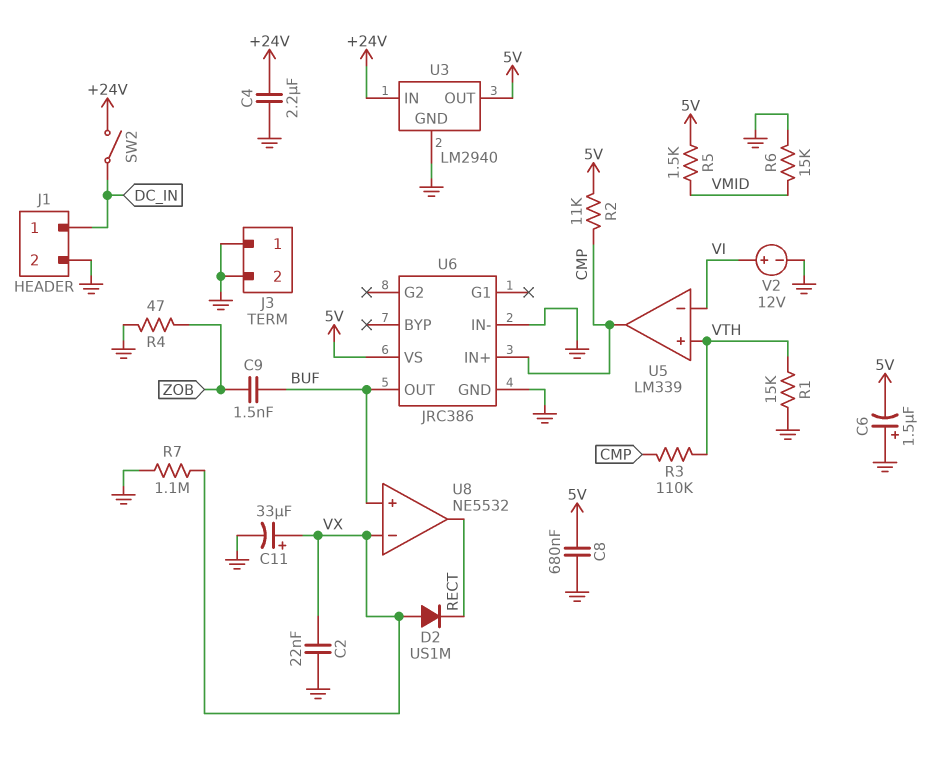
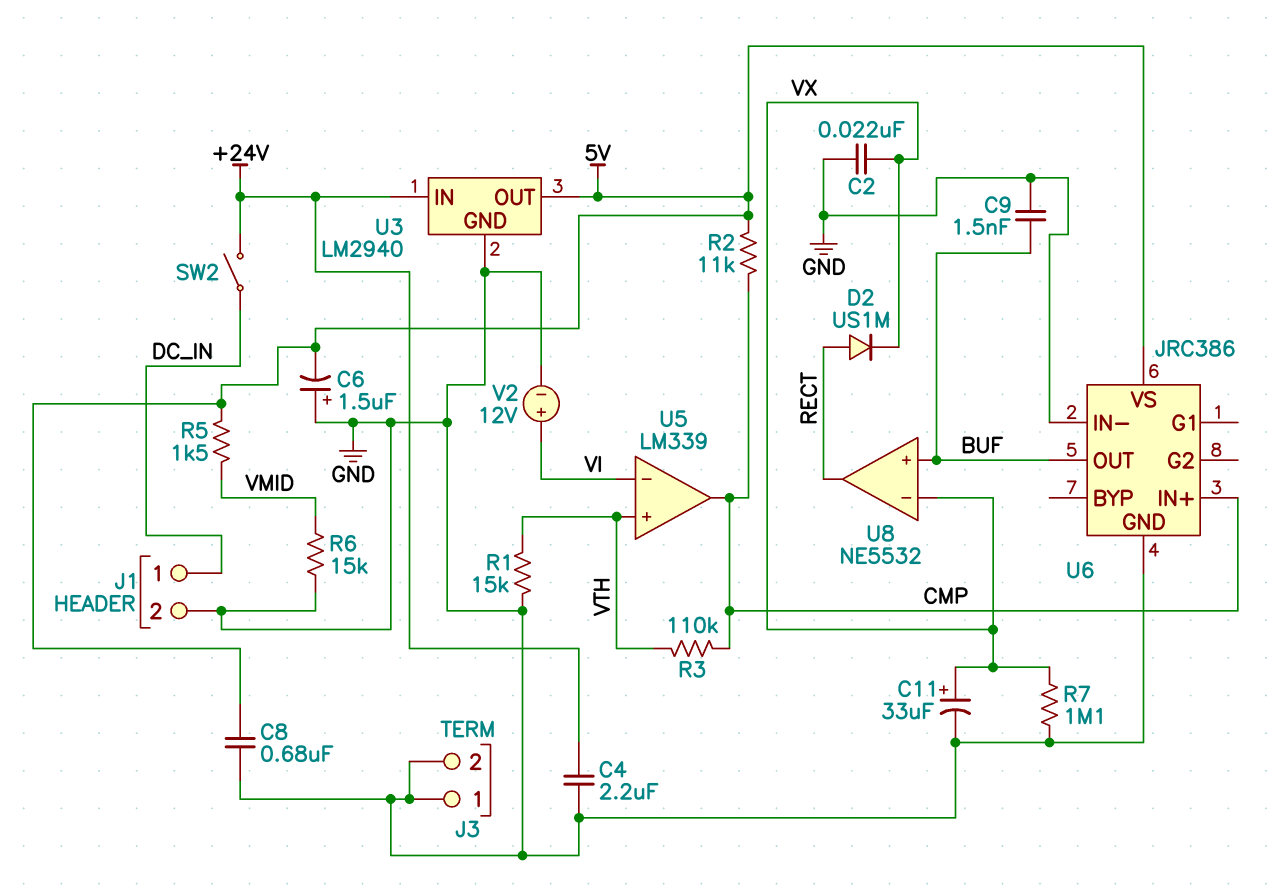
C9: 1.5nF (BUF, ZOB) -> 1.5nF (BUF, GND)
D2: diode US1M (A VX, K RECT) -> diode US1M (A RECT, K VX)
R4: 47 (GND, ZOB) -> none

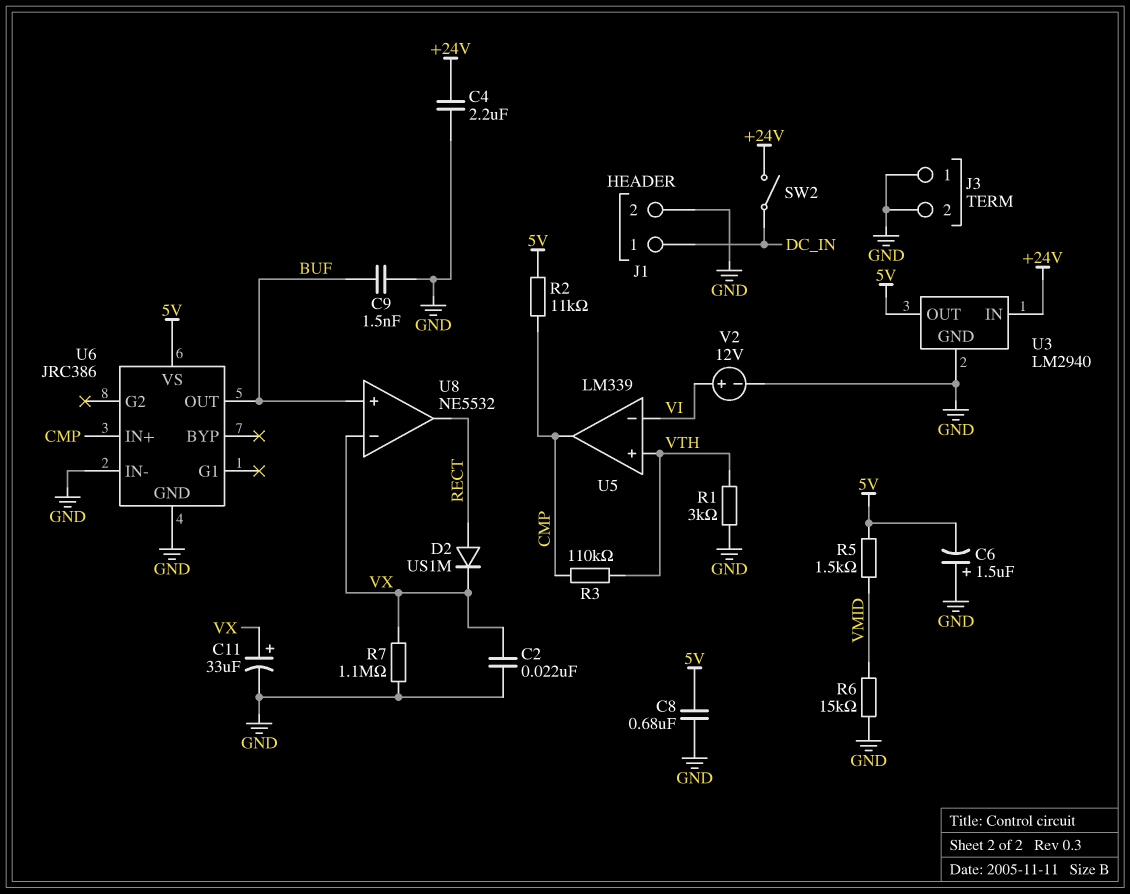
R1: 15k (GND, VTH) -> 3k (GND, VTH)

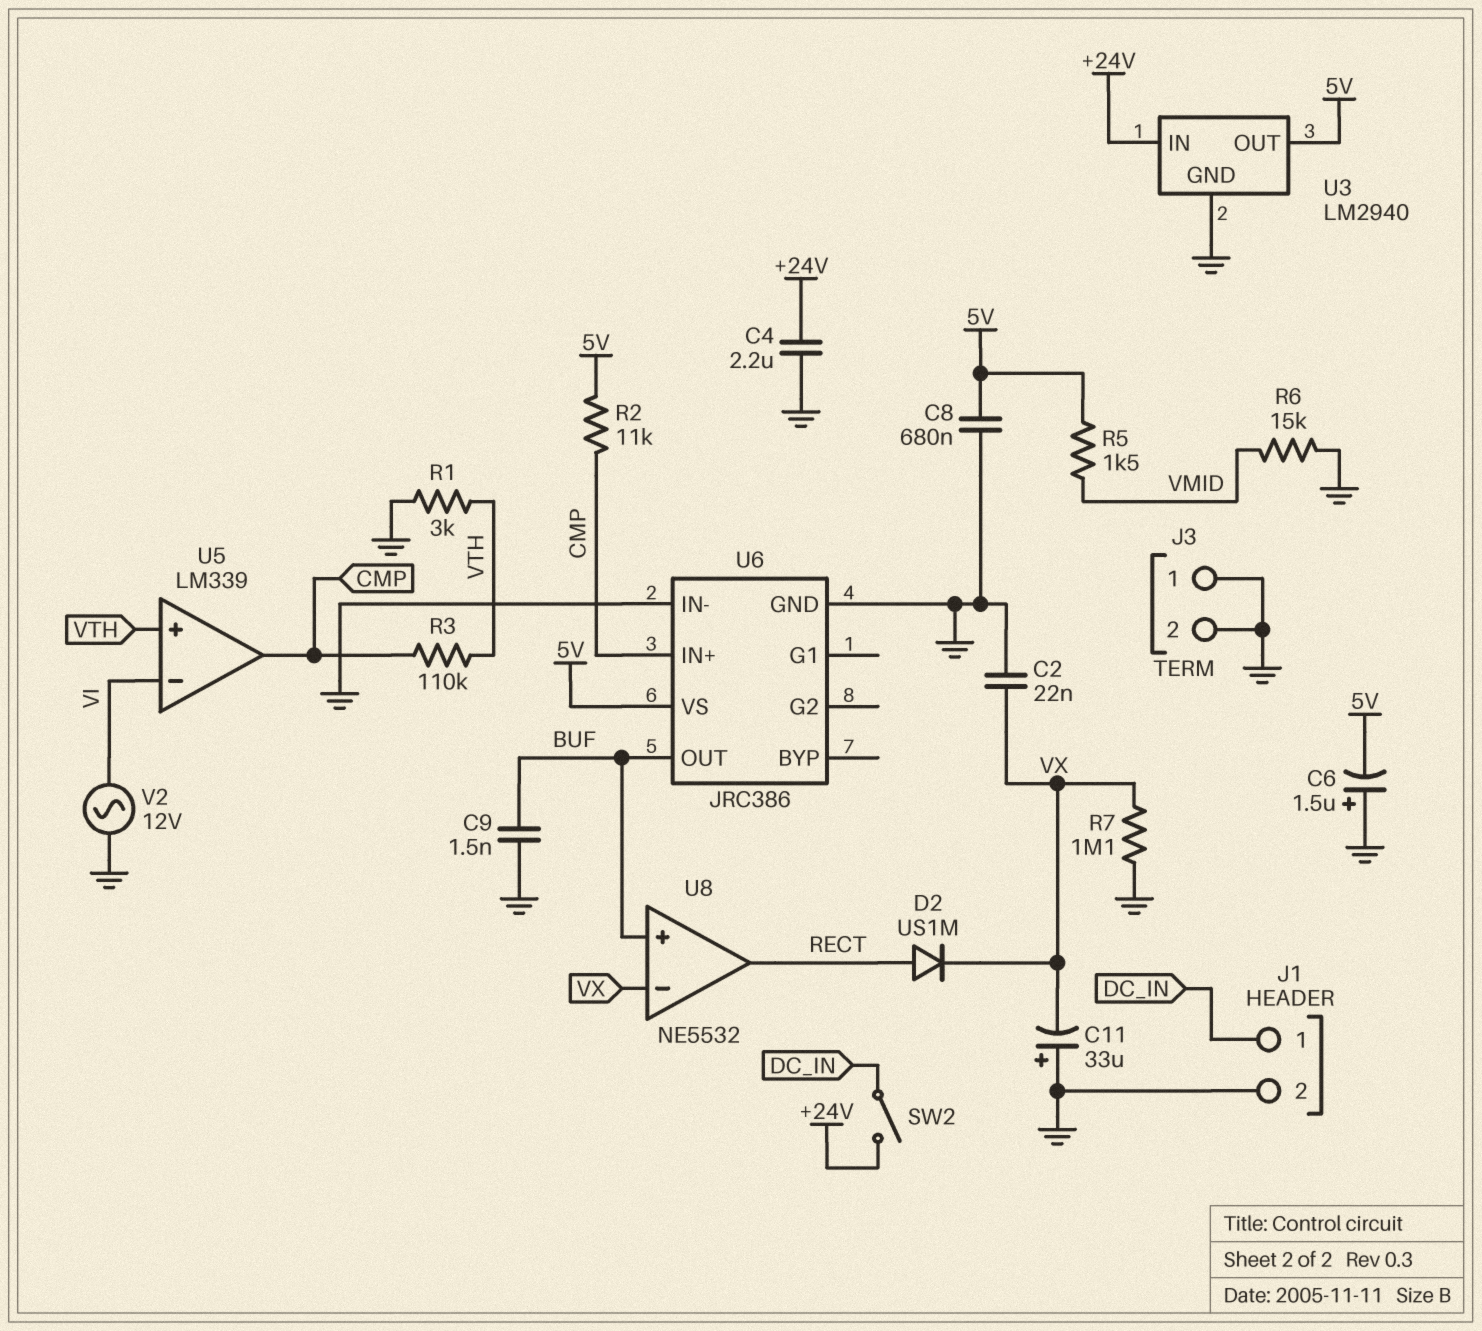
C11: 33uF (plus VX, minus GND) -> 33uF (plus GND, minus VX)
V2: 12V (plus VI, minus GND) -> AC 12V (GND, VI)

